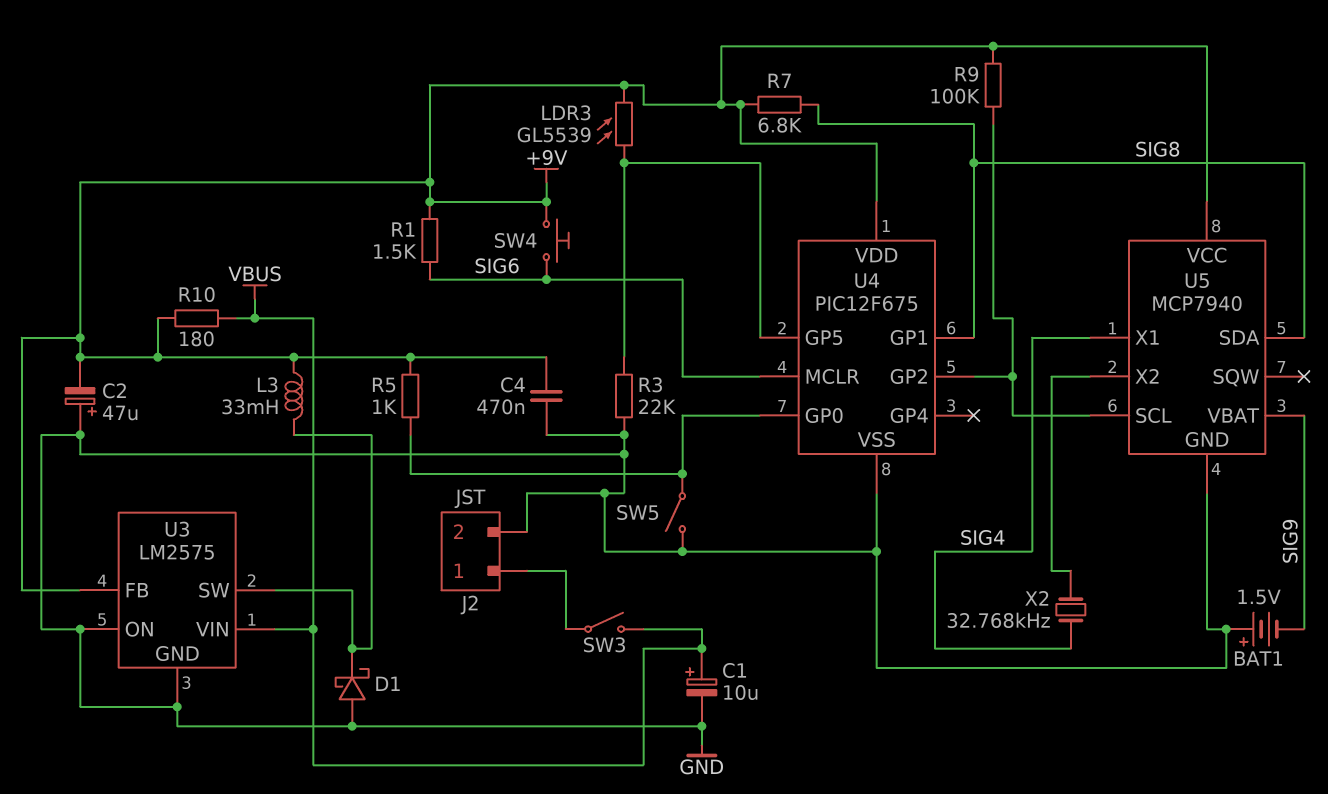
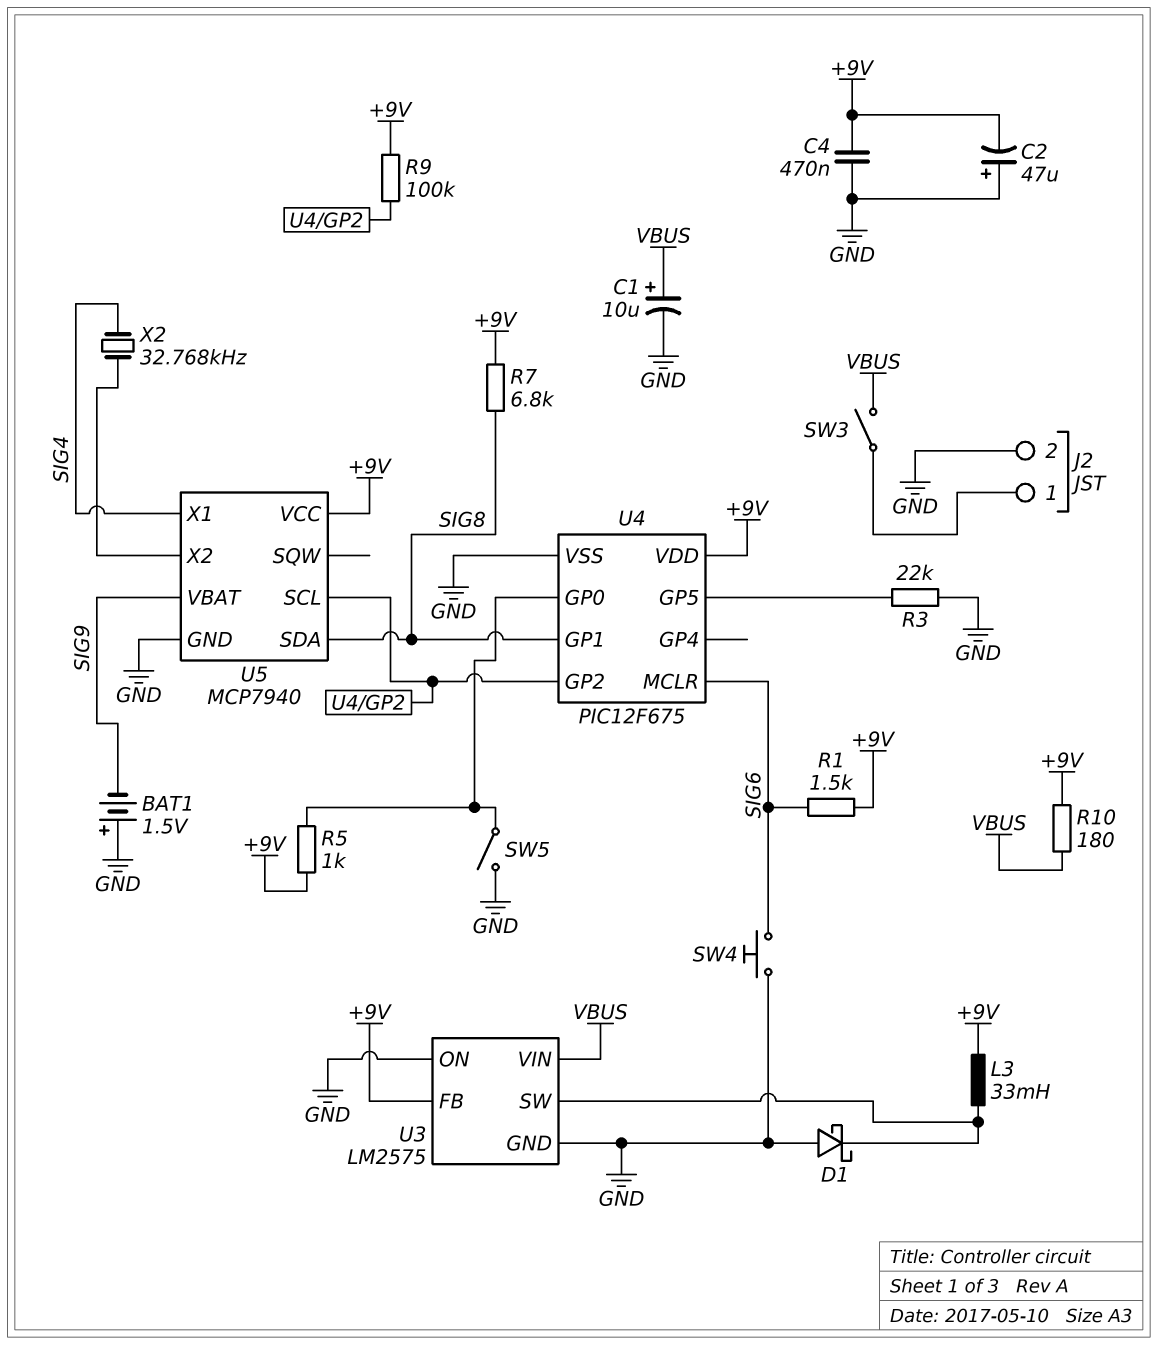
LDR3: GL5539 (+9V, U4/GP5) -> none
SW4: button (+9V, SIG6) -> button (GND, SIG6)

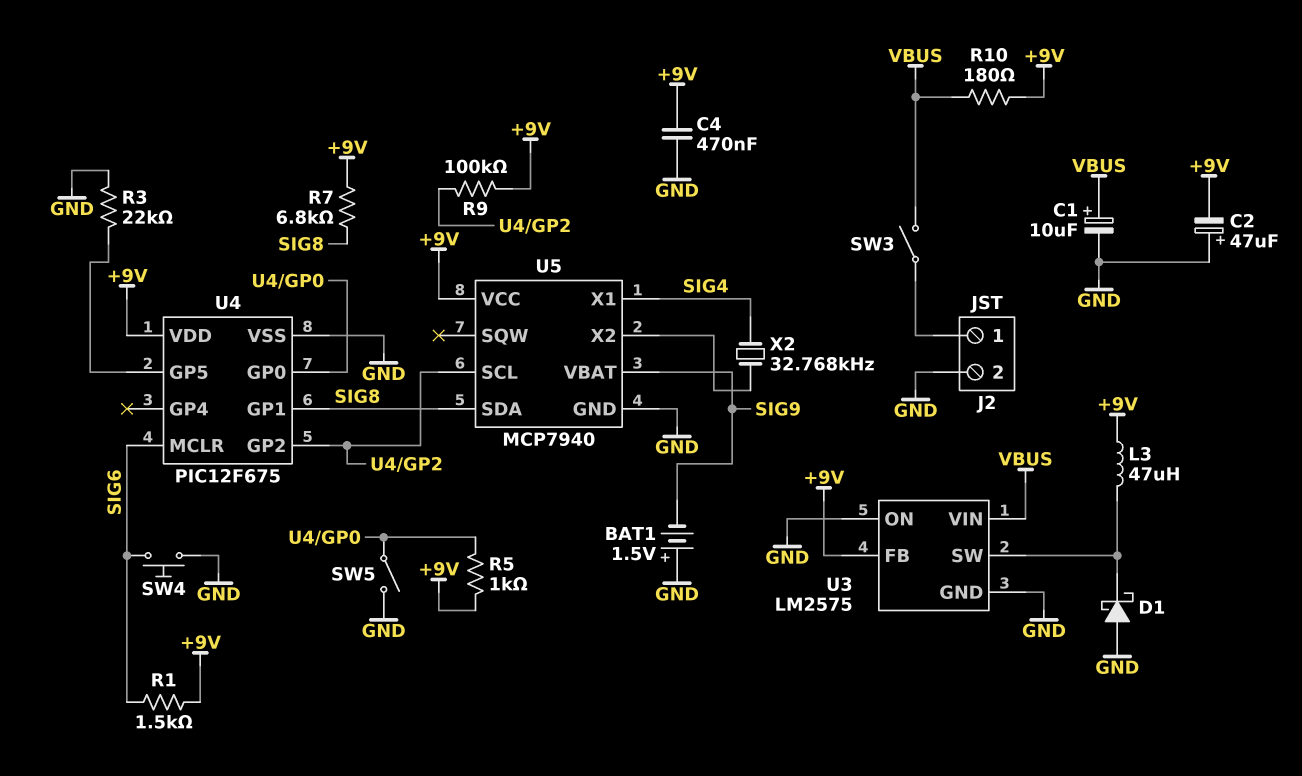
L3: 33mH (+9V, U3/SW) -> 47uH (+9V, U3/SW)

